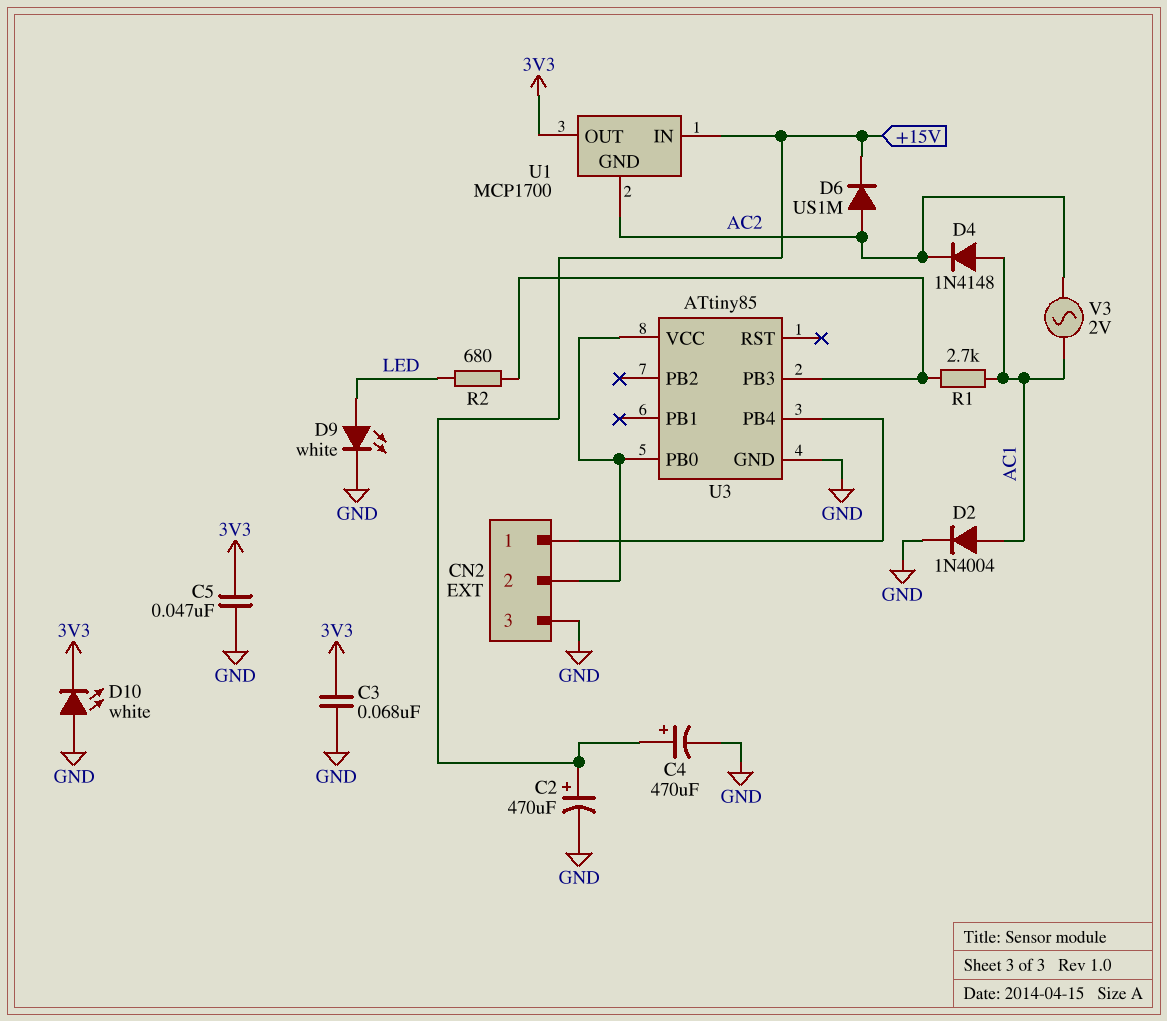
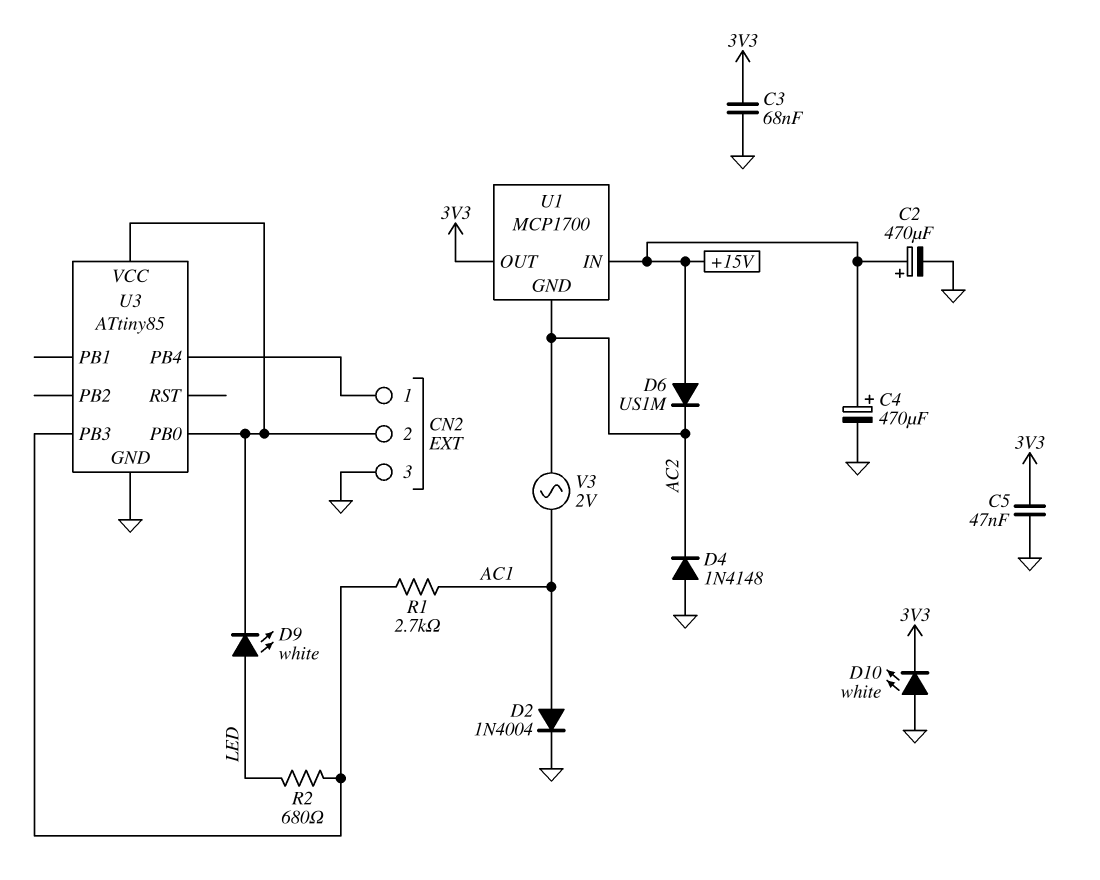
D4: diode 1N4148 (A AC1, K AC2) -> diode 1N4148 (A GND, K AC2)
D6: diode US1M (A AC2, K +15V) -> diode US1M (A +15V, K AC2)
D9: LED white (A LED, K GND) -> LED white (A LED, K CN2/2)

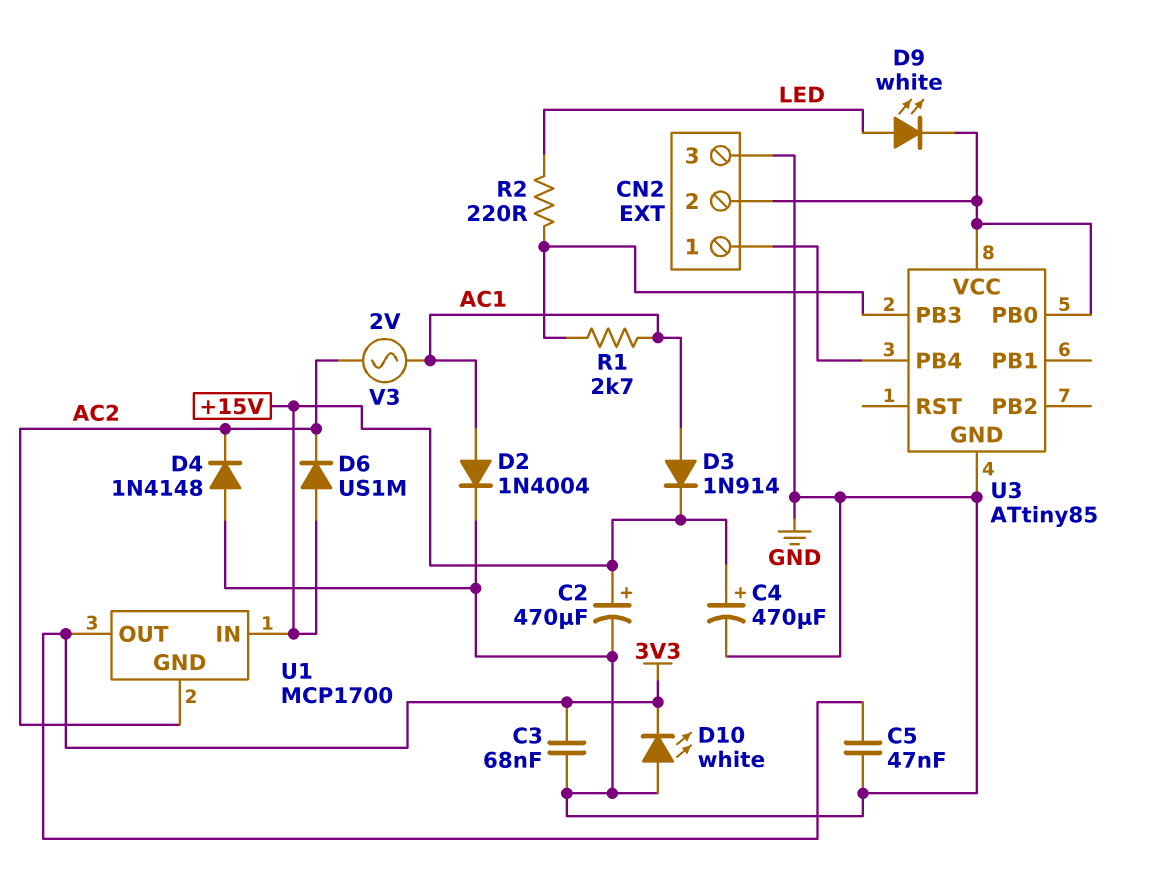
D3: none -> diode 1N914 (A AC1, K +15V)
R2: 680 (LED, U3/PB3) -> 220 (LED, U3/PB3)

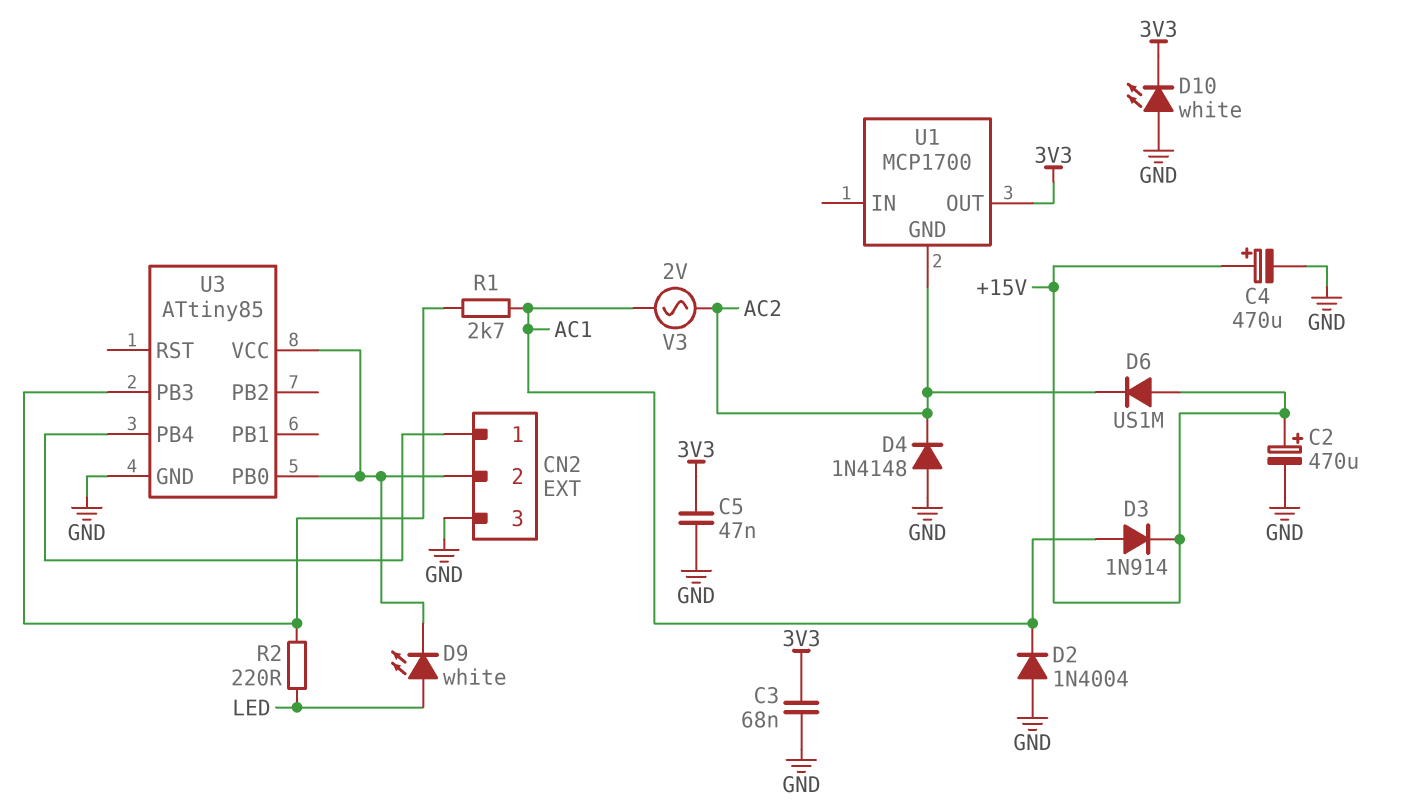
D2: diode 1N4004 (A AC1, K GND) -> diode 1N4004 (A GND, K AC1)
U1 pin IN: +15V -> none

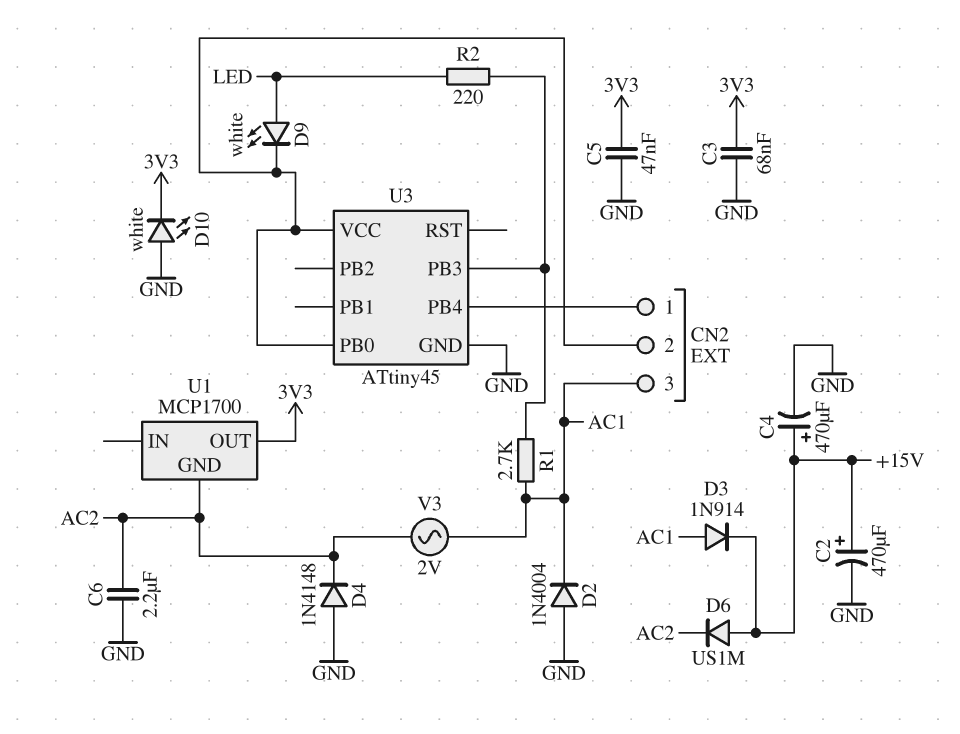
C6: none -> 2.2uF (AC2, GND)
CN2 pin 3: GND -> AC1
U3: ATtiny85 -> ATtiny45

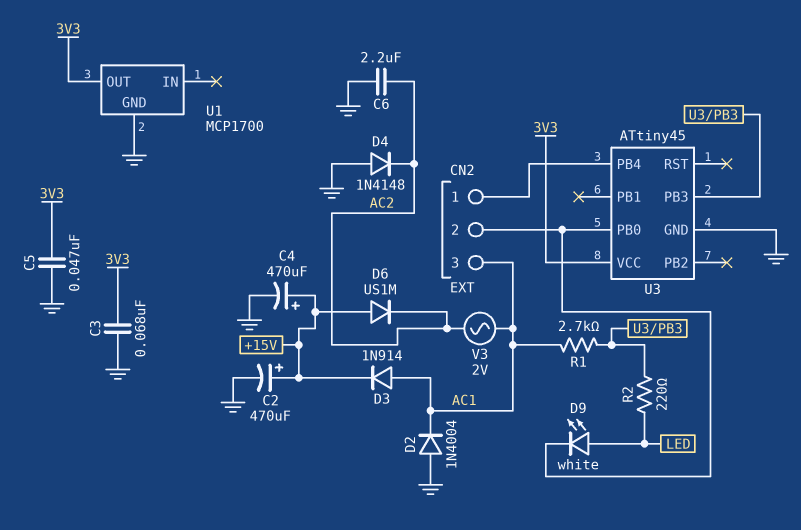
D10: LED white (A GND, K 3V3) -> none
U1 pin GND: AC2 -> GND
U3 pin VCC: CN2/2 -> 3V3

